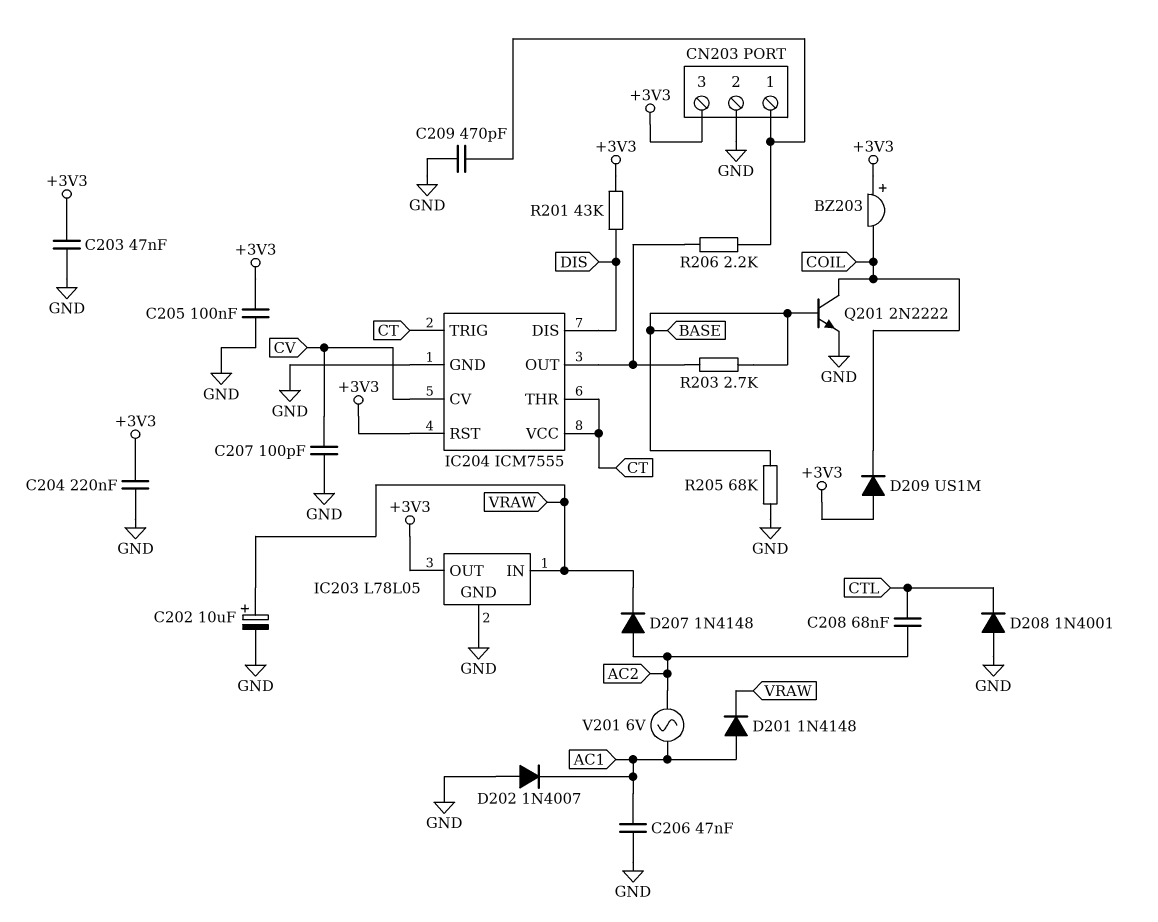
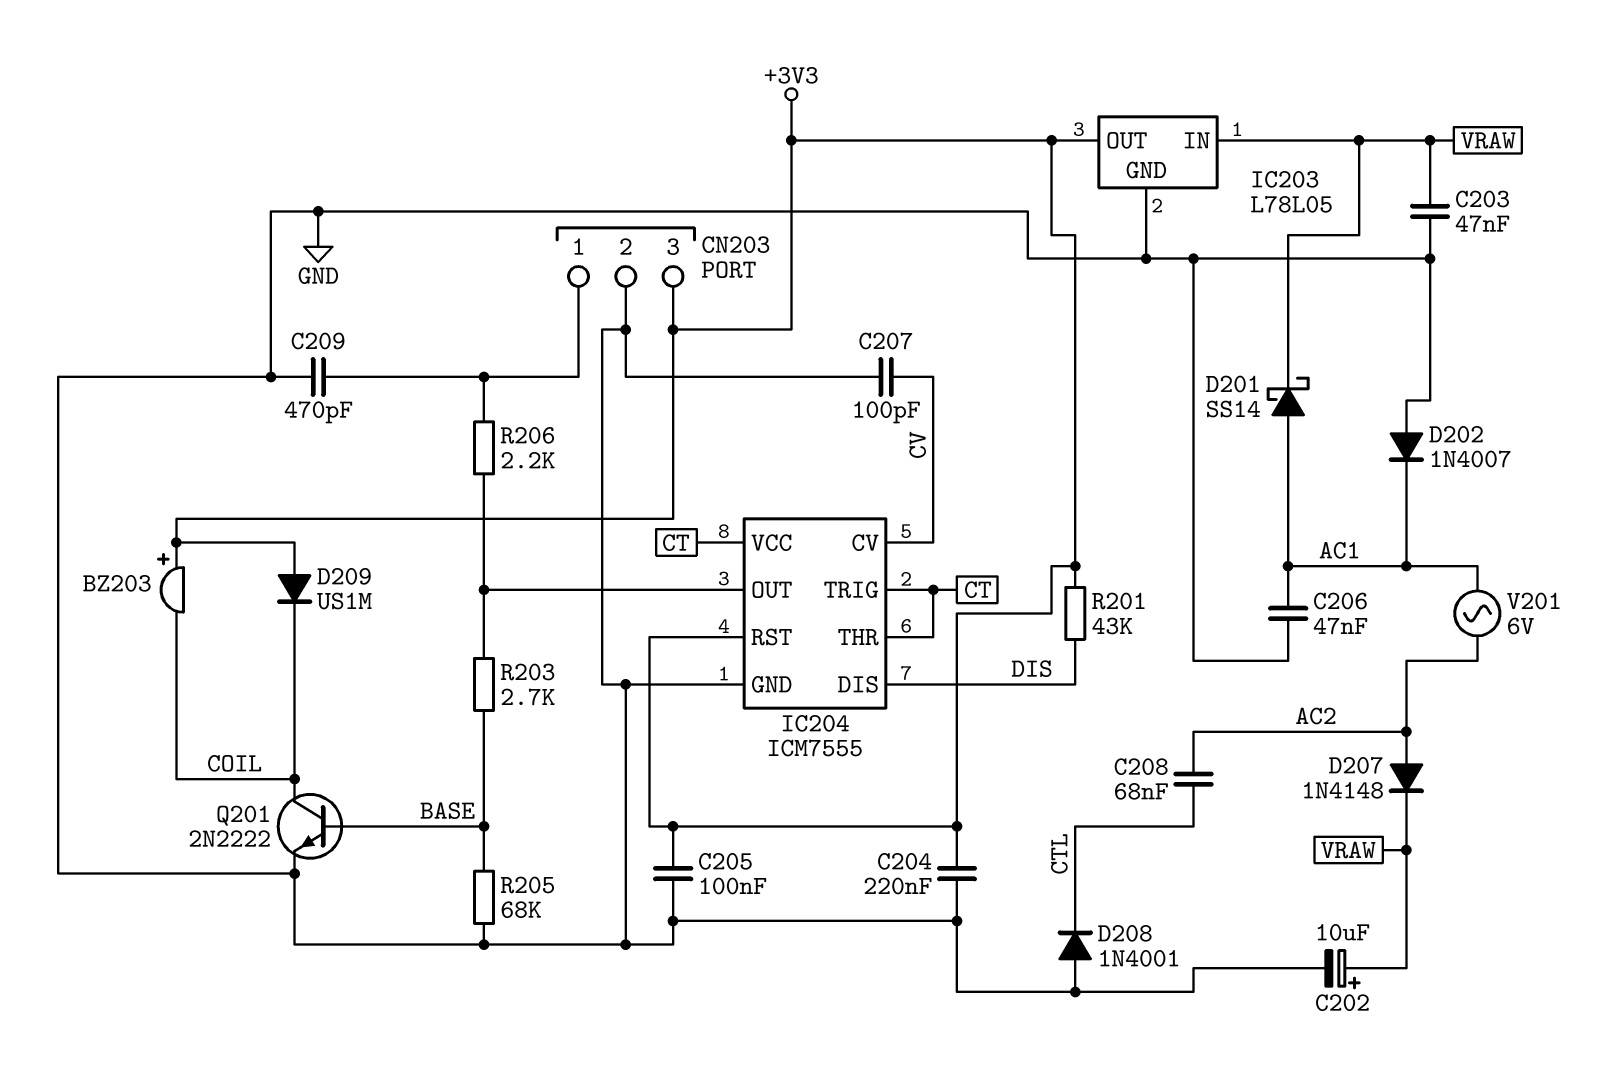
C203: 47nF (+3V3, GND) -> 47nF (GND, VRAW)
D201: diode 1N4148 (A AC1, K VRAW) -> schottky SS14 (A AC1, K VRAW)

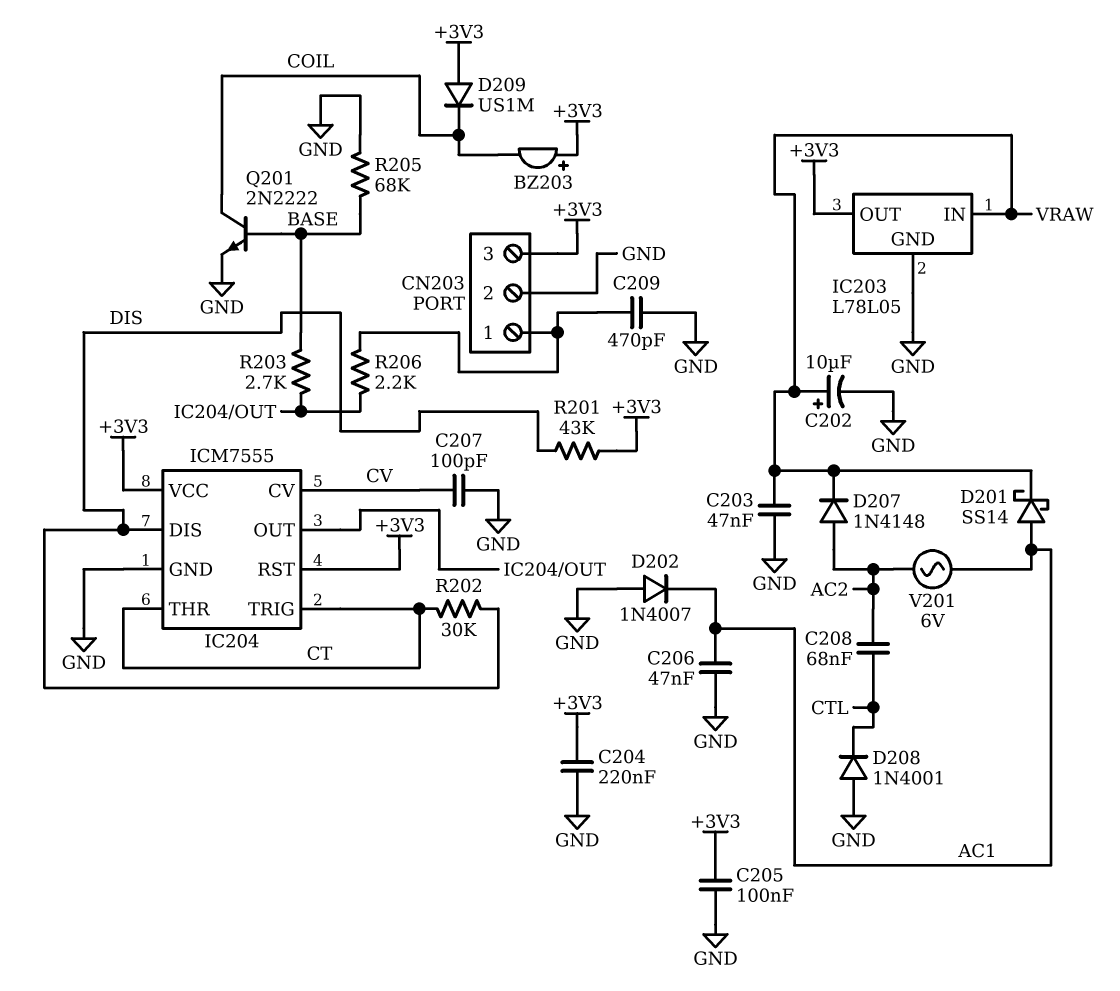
IC204 pin VCC: CT -> +3V3
R202: none -> 30k (CT, DIS)

